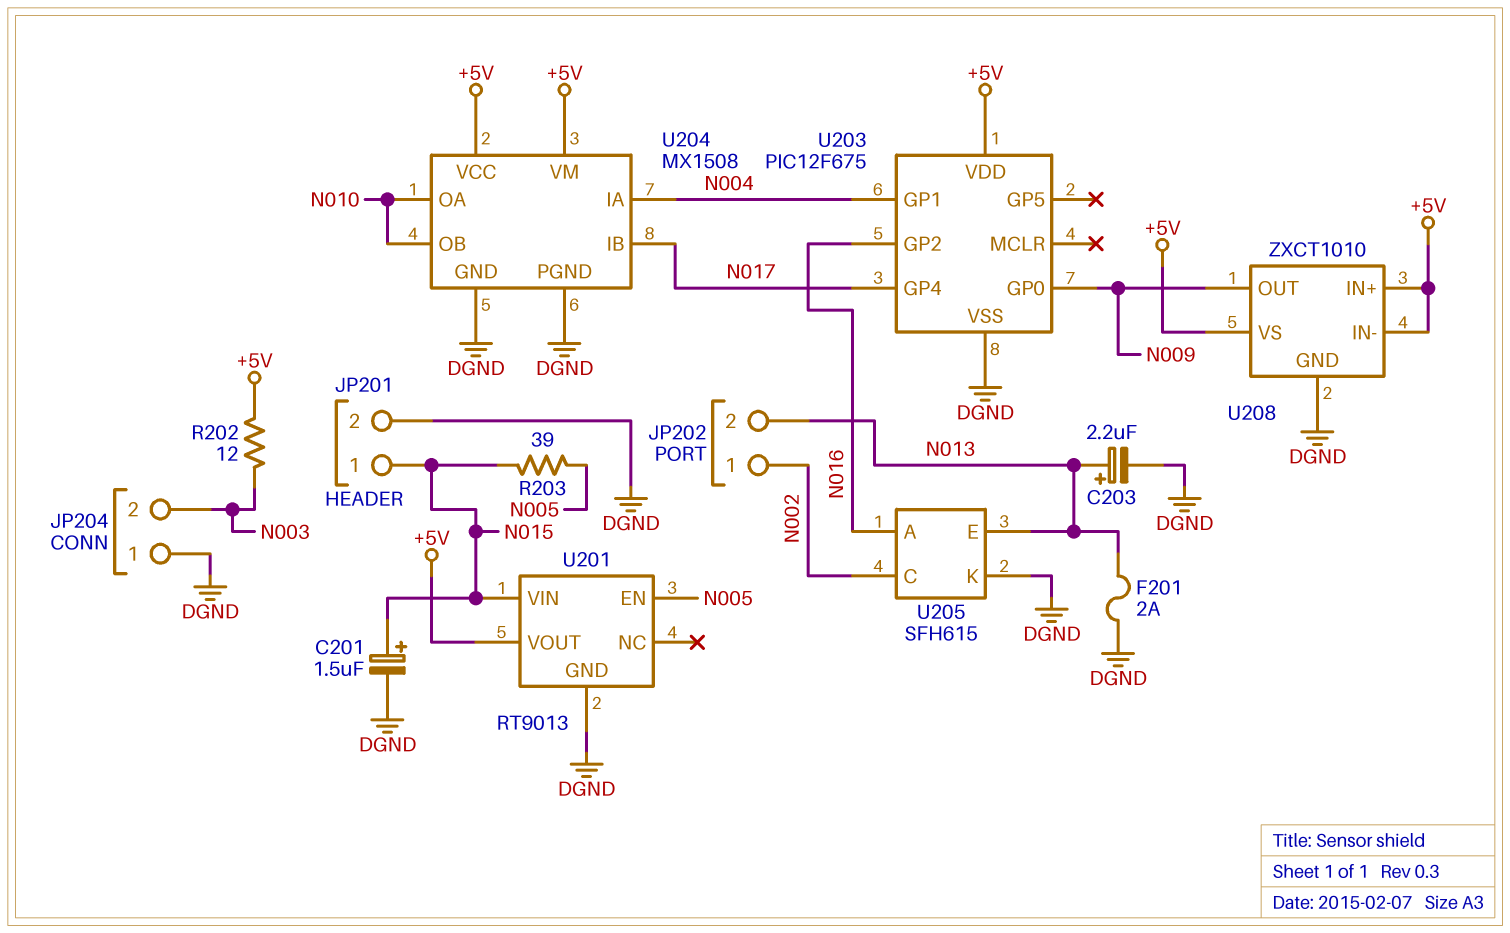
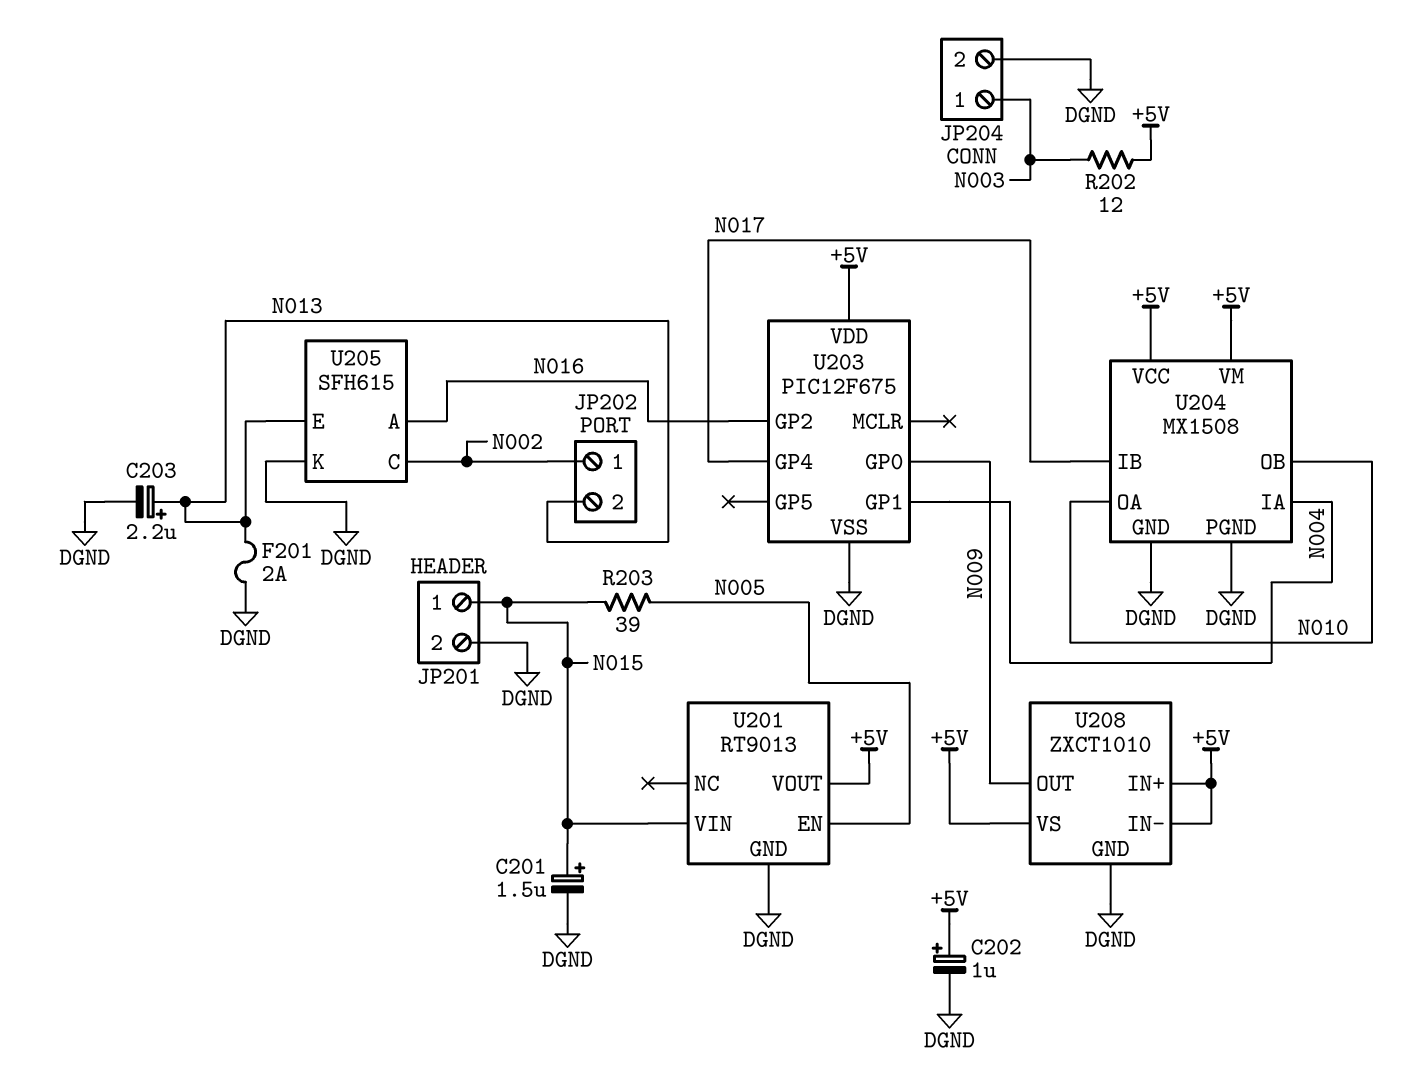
C202: none -> 1uF (plus +5V, minus DGND)
JP204 pin 1: DGND -> N003
JP204 pin 2: N003 -> DGND

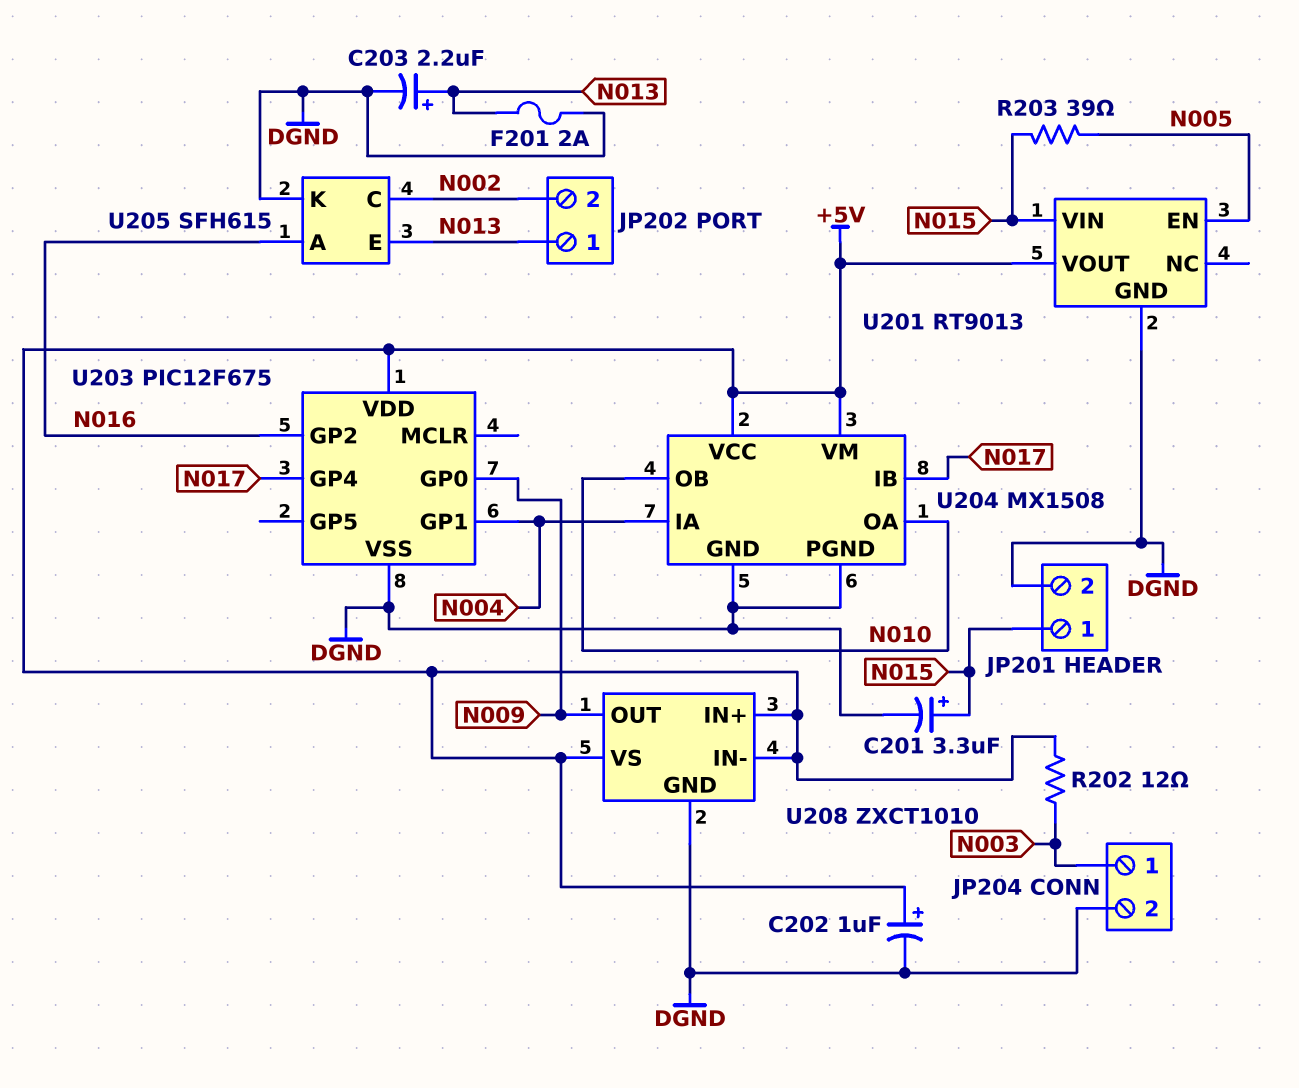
C201: 1.5uF (plus N015, minus DGND) -> 3.3uF (plus N015, minus DGND)
JP202 pin 1: N002 -> N013
JP202 pin 2: N013 -> N002

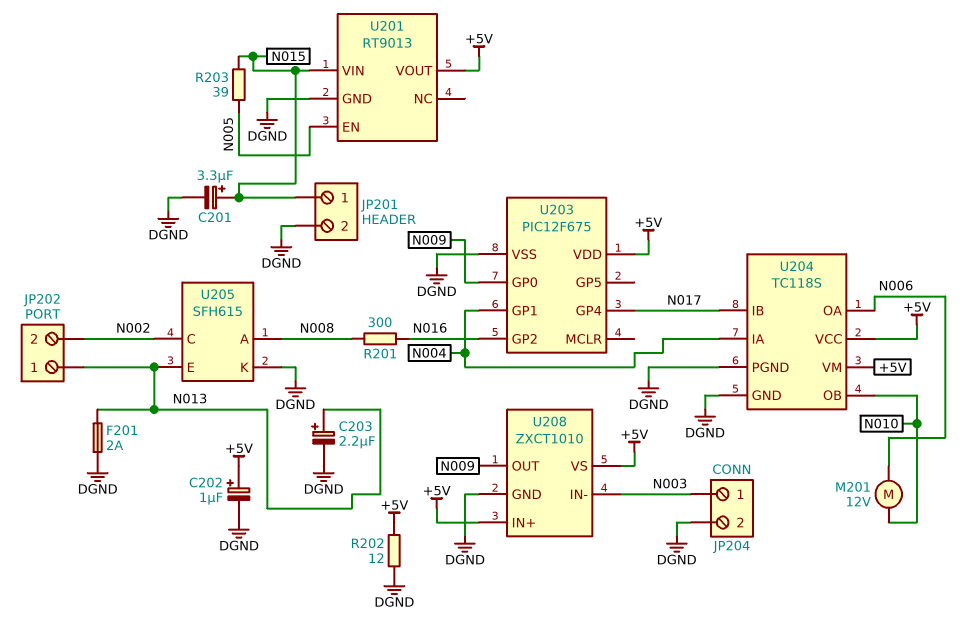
M201: none -> motor 12V (N006, N010)
R201: none -> 300 (N008, N016)
R202: 12 (+5V, N003) -> 12 (+5V, DGND)
U204: MX1508 -> TC118S
U204 pin OA: N010 -> N006
U205 pin A: N016 -> N008
U208 pin IN-: +5V -> N003

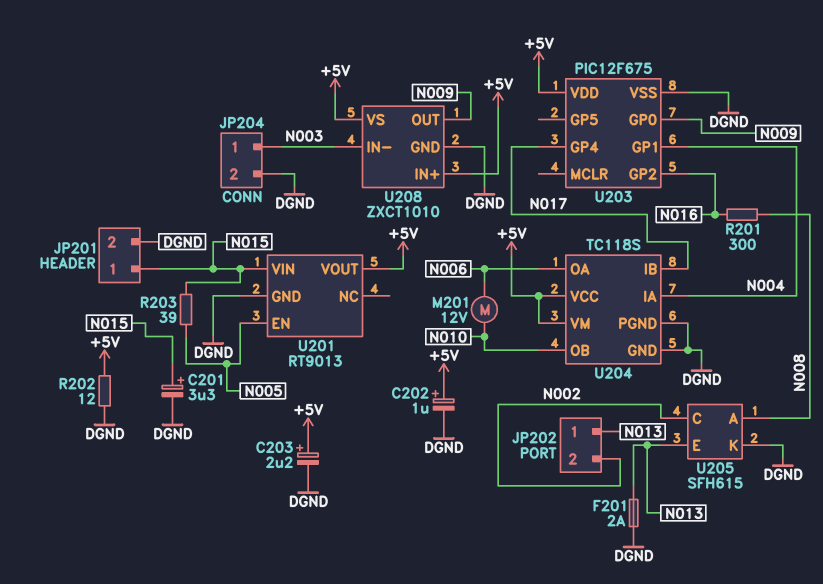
C203: 2.2uF (plus N013, minus DGND) -> 2.2uF (plus +5V, minus DGND)

